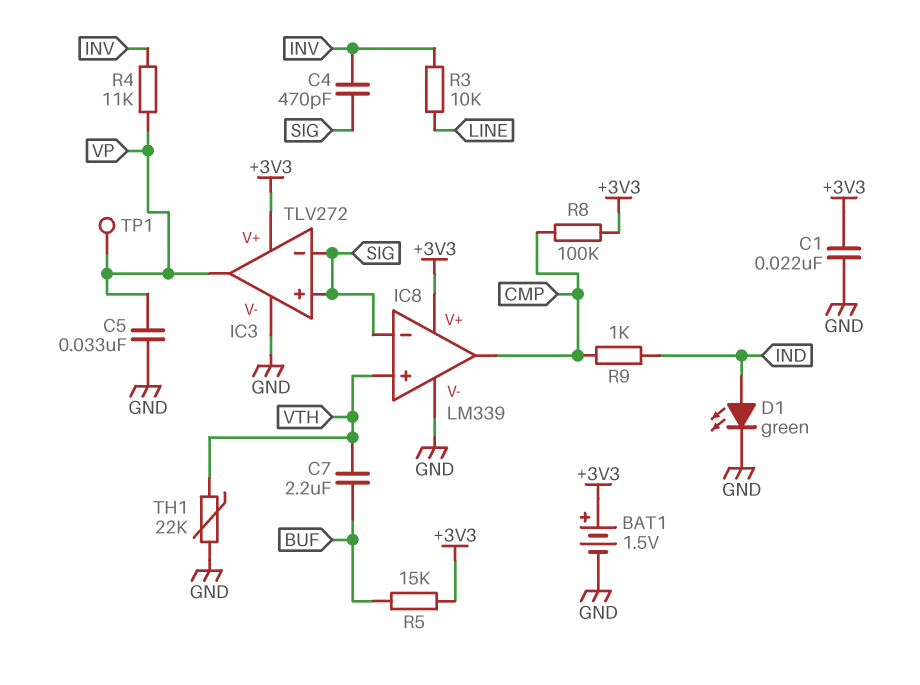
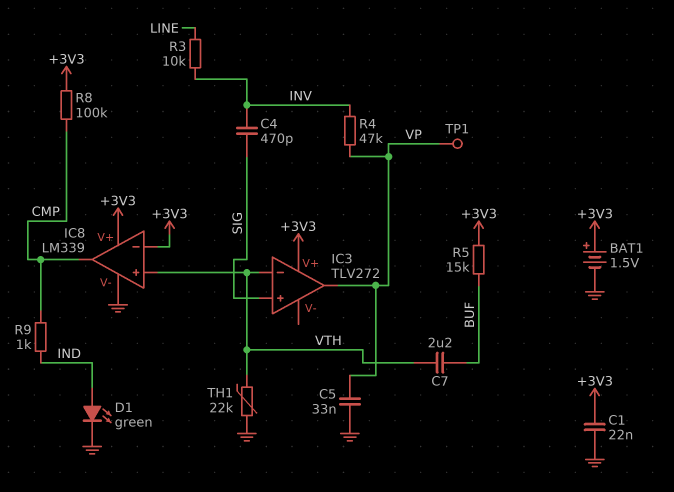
IC3 pin V-: GND -> none
IC3 pin in-: SIG -> VTH
IC8 pin in-: SIG -> +3V3
R4: 11k (INV, VP) -> 47k (INV, VP)

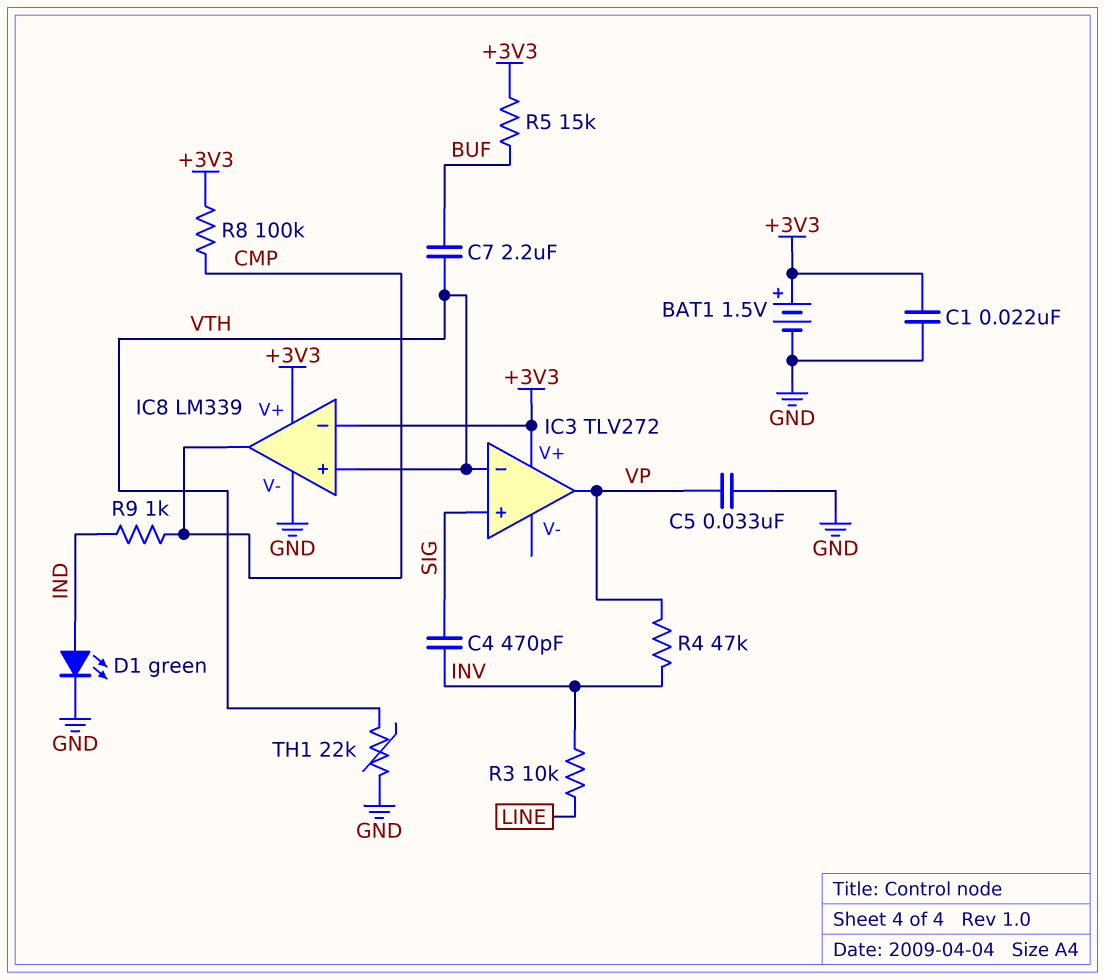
TP1: test point (VP) -> none

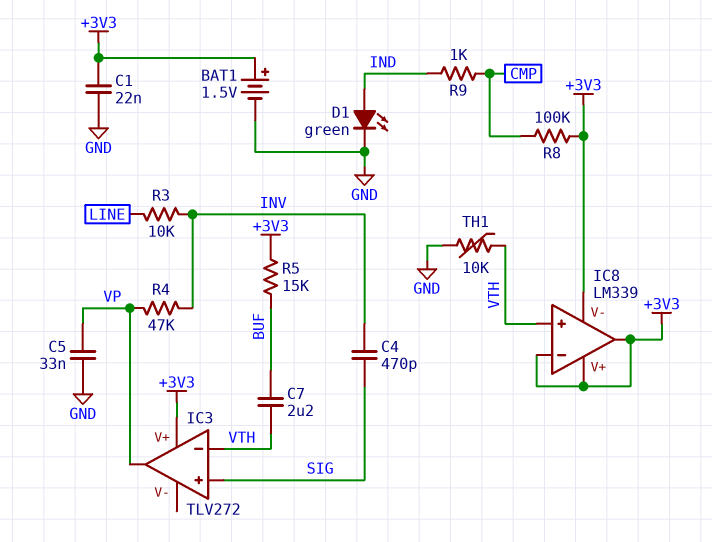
IC8 pin V-: GND -> +3V3
IC8 pin out: CMP -> +3V3
TH1: 22k (GND, VTH) -> 10k (GND, VTH)

